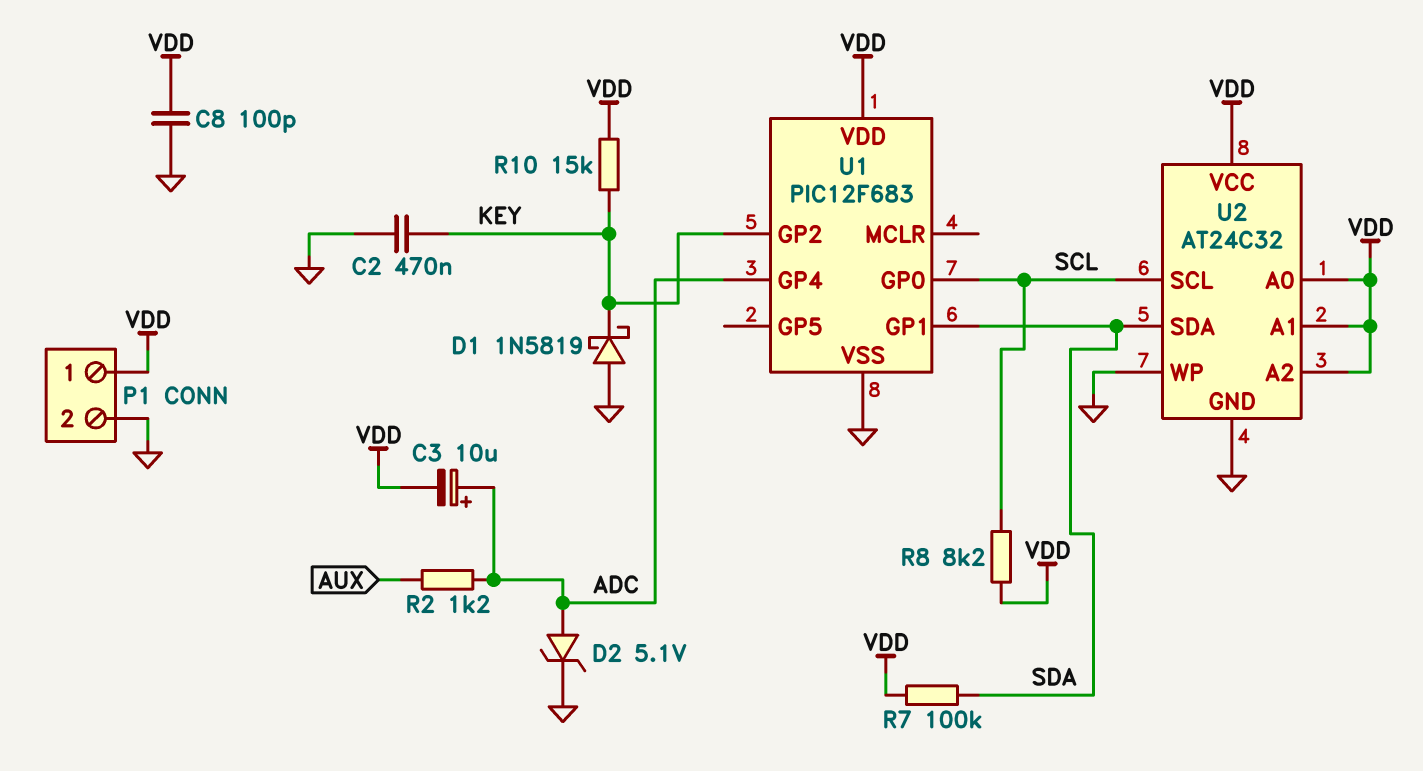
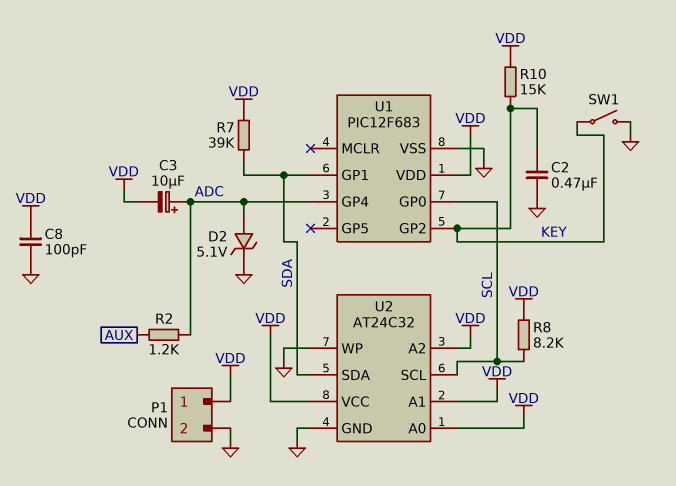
D1: schottky 1N5819 (A GND, K KEY) -> none
R7: 100k (SDA, VDD) -> 39k (SDA, VDD)
SW1: none -> switch (GND, KEY)

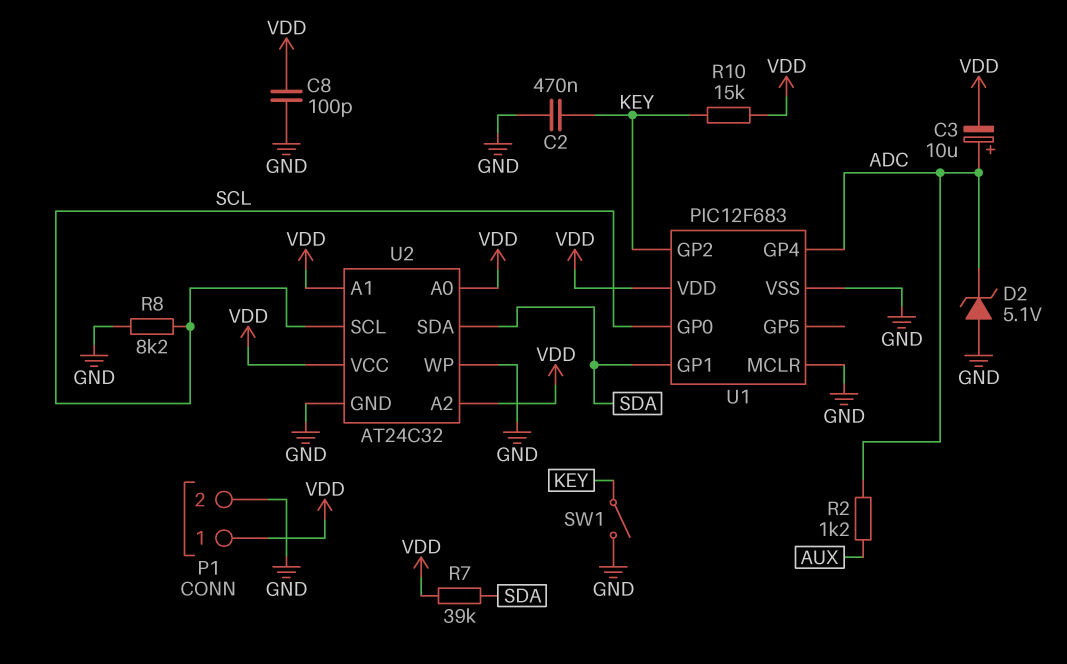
D2: zener 5.1V (A ADC, K GND) -> zener 5.1V (A GND, K ADC)
R8: 8.2k (SCL, VDD) -> 8.2k (GND, SCL)
U1 pin MCLR: none -> GND

